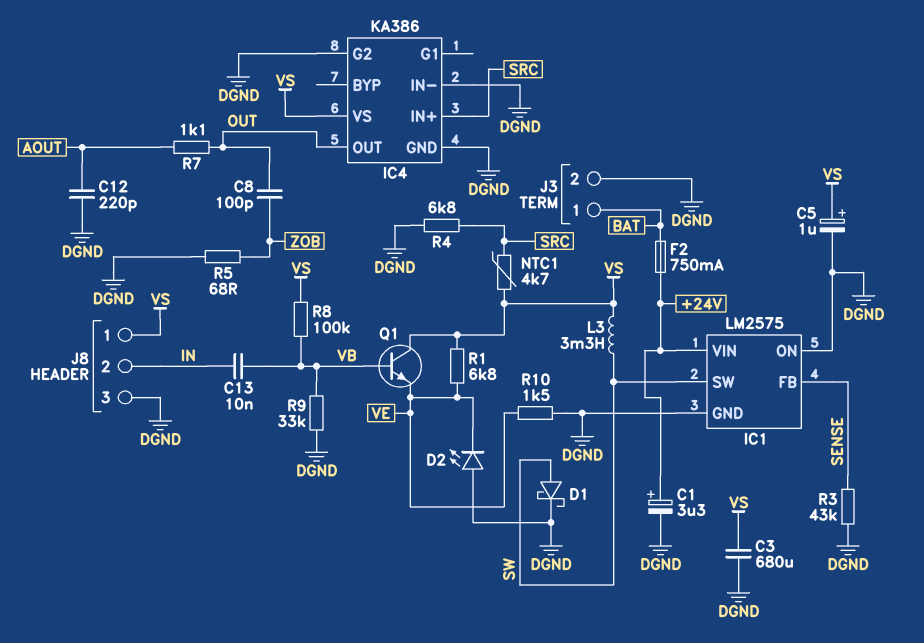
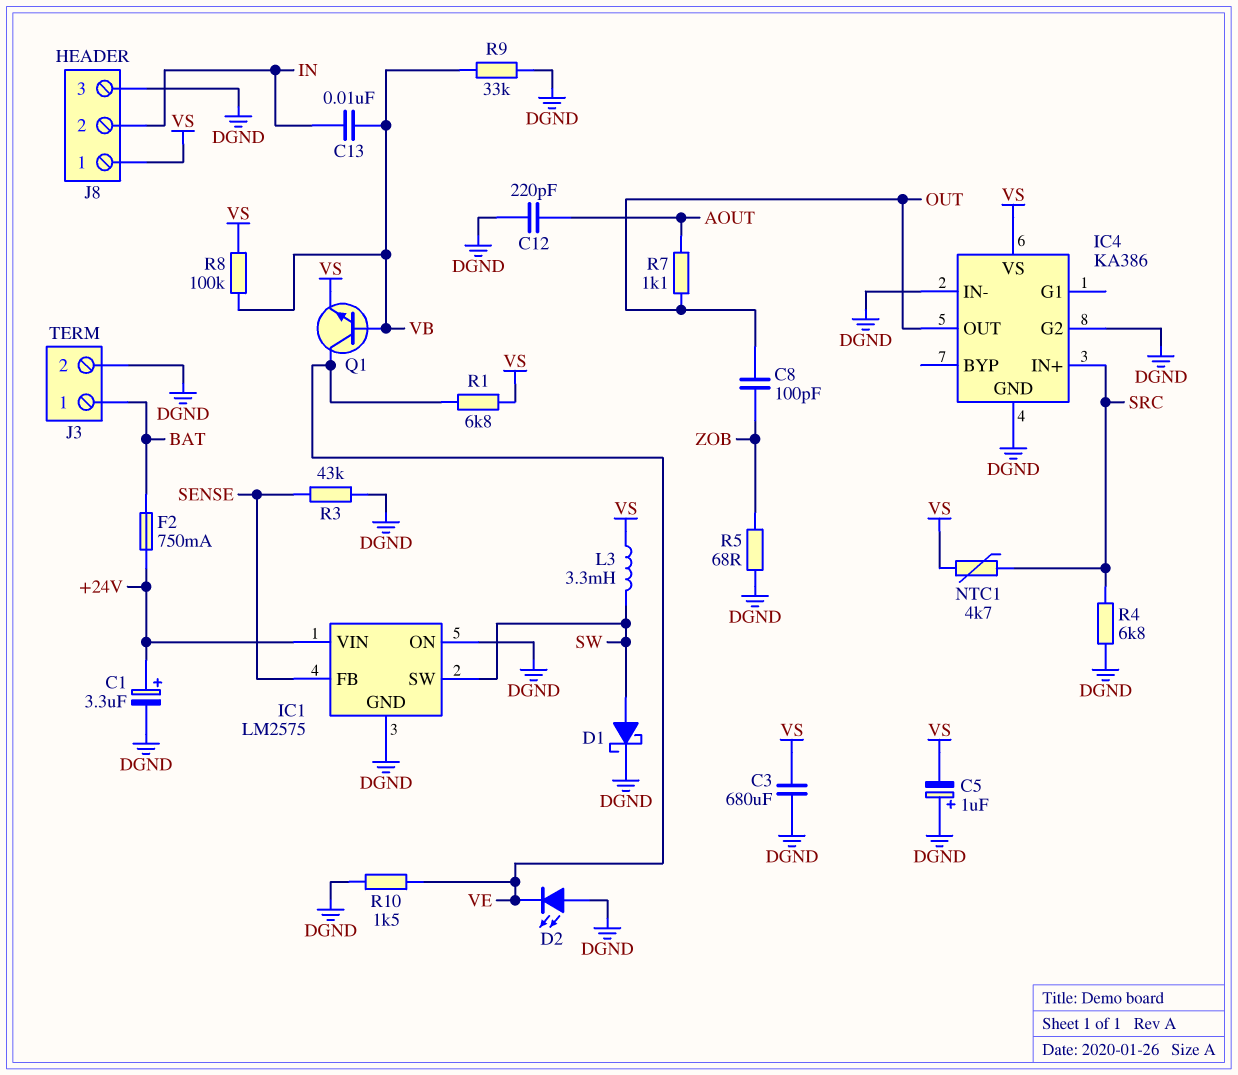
C5: 1uF (plus VS, minus DGND) -> 1uF (plus DGND, minus VS)
Q1: NPN (B VB, C VS, E VE) -> NPN (B VB, C VE, E VS)

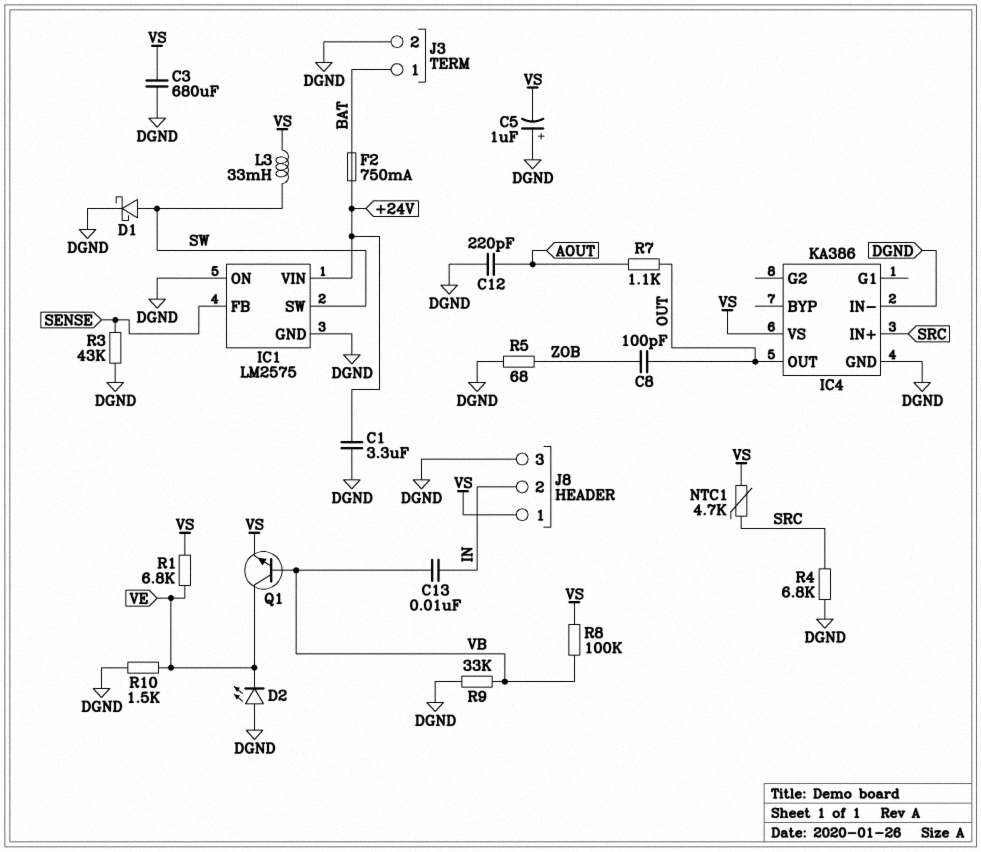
C1: 3.3uF (plus +24V, minus DGND) -> 3.3uF (+24V, DGND)
IC4 pin G2: DGND -> none
L3: 3.3mH (SW, VS) -> 33mH (SW, VS)

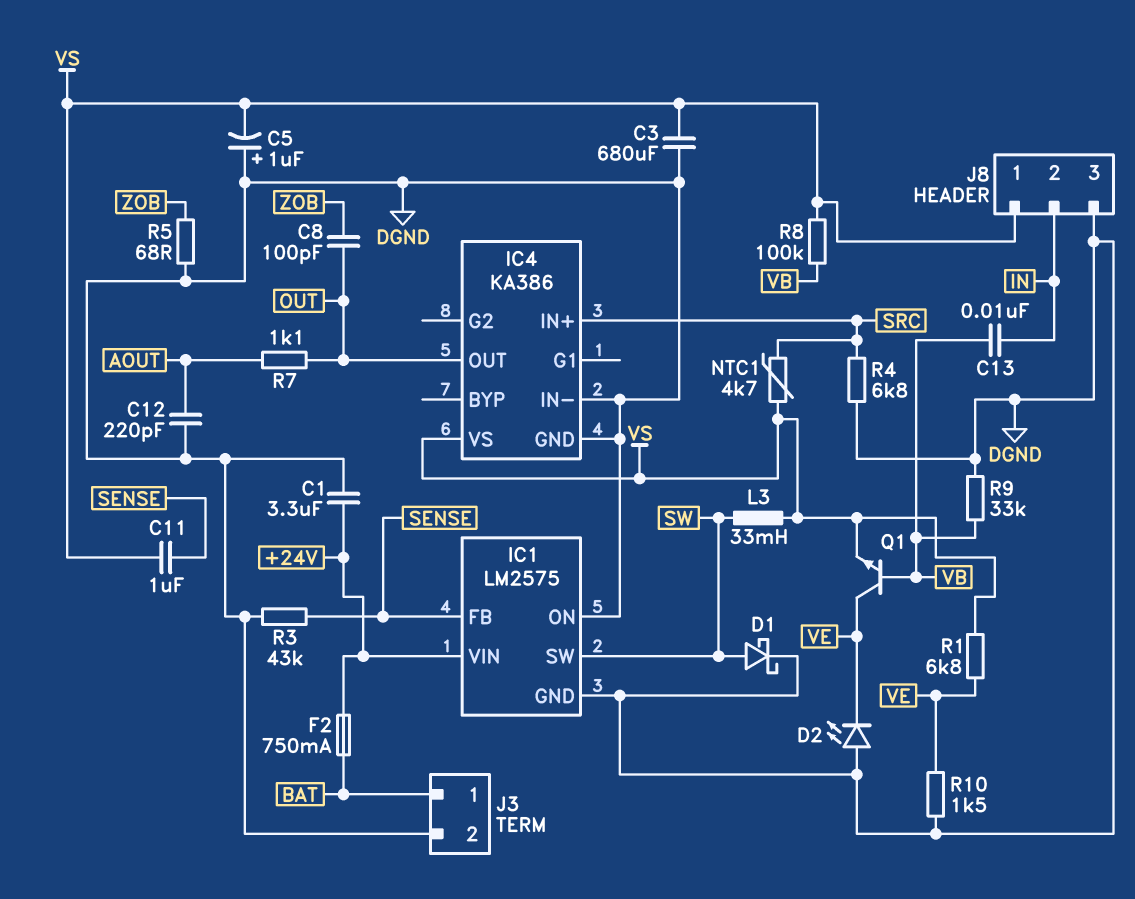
C11: none -> 1uF (SENSE, VS)

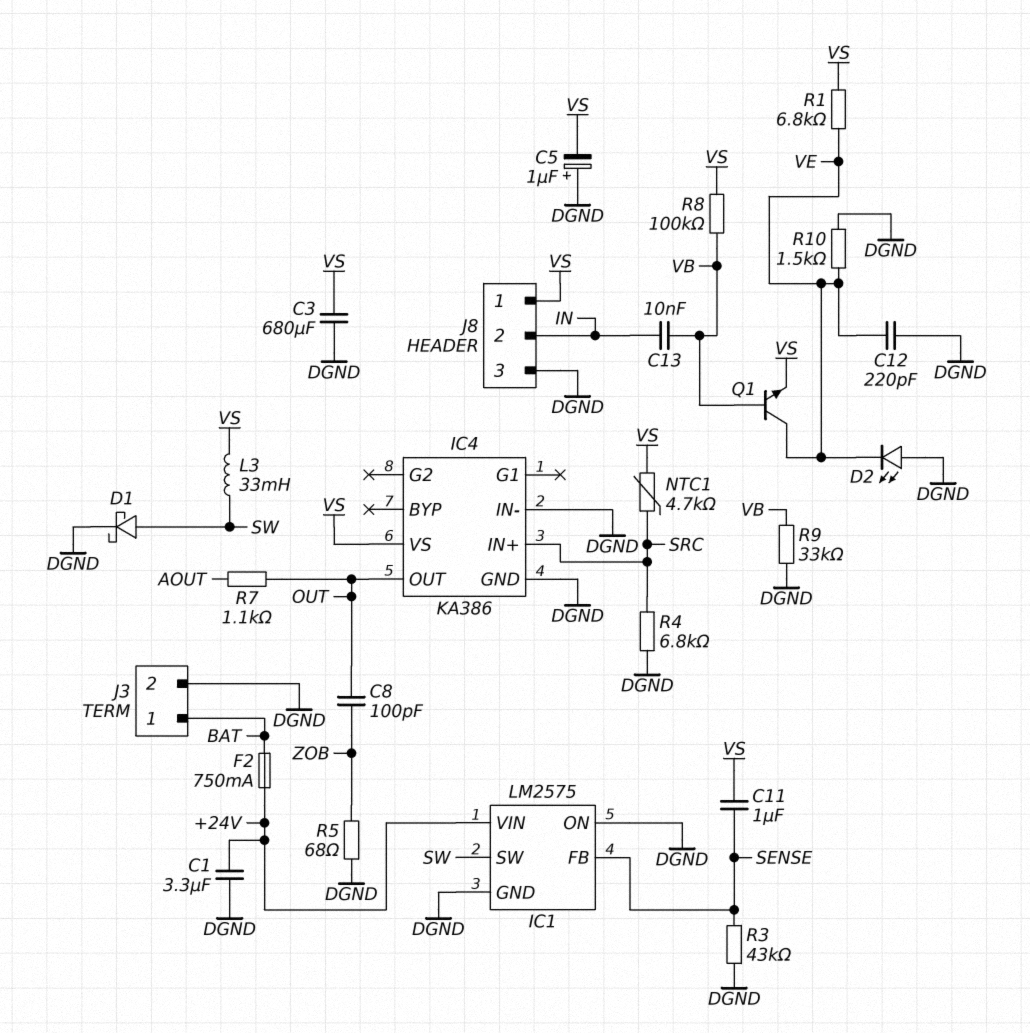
C12: 220pF (AOUT, DGND) -> 220pF (DGND, VE)

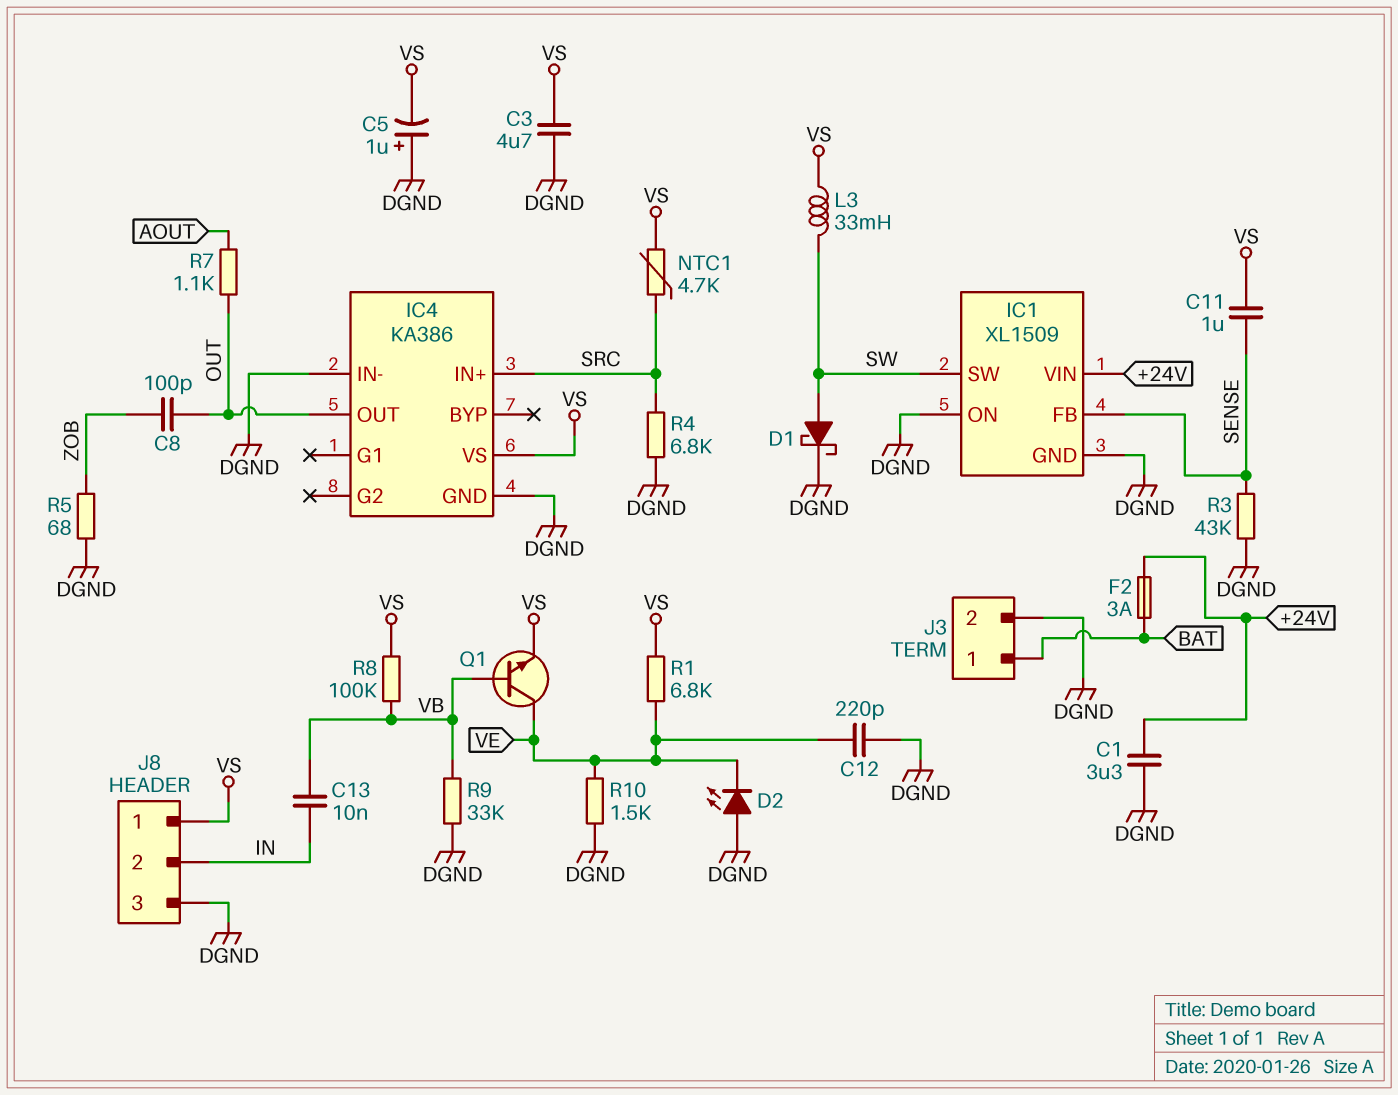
C3: 680uF (DGND, VS) -> 4.7uF (DGND, VS)
F2: 750mA (+24V, BAT) -> 3A (+24V, BAT)
IC1: LM2575 -> XL1509

